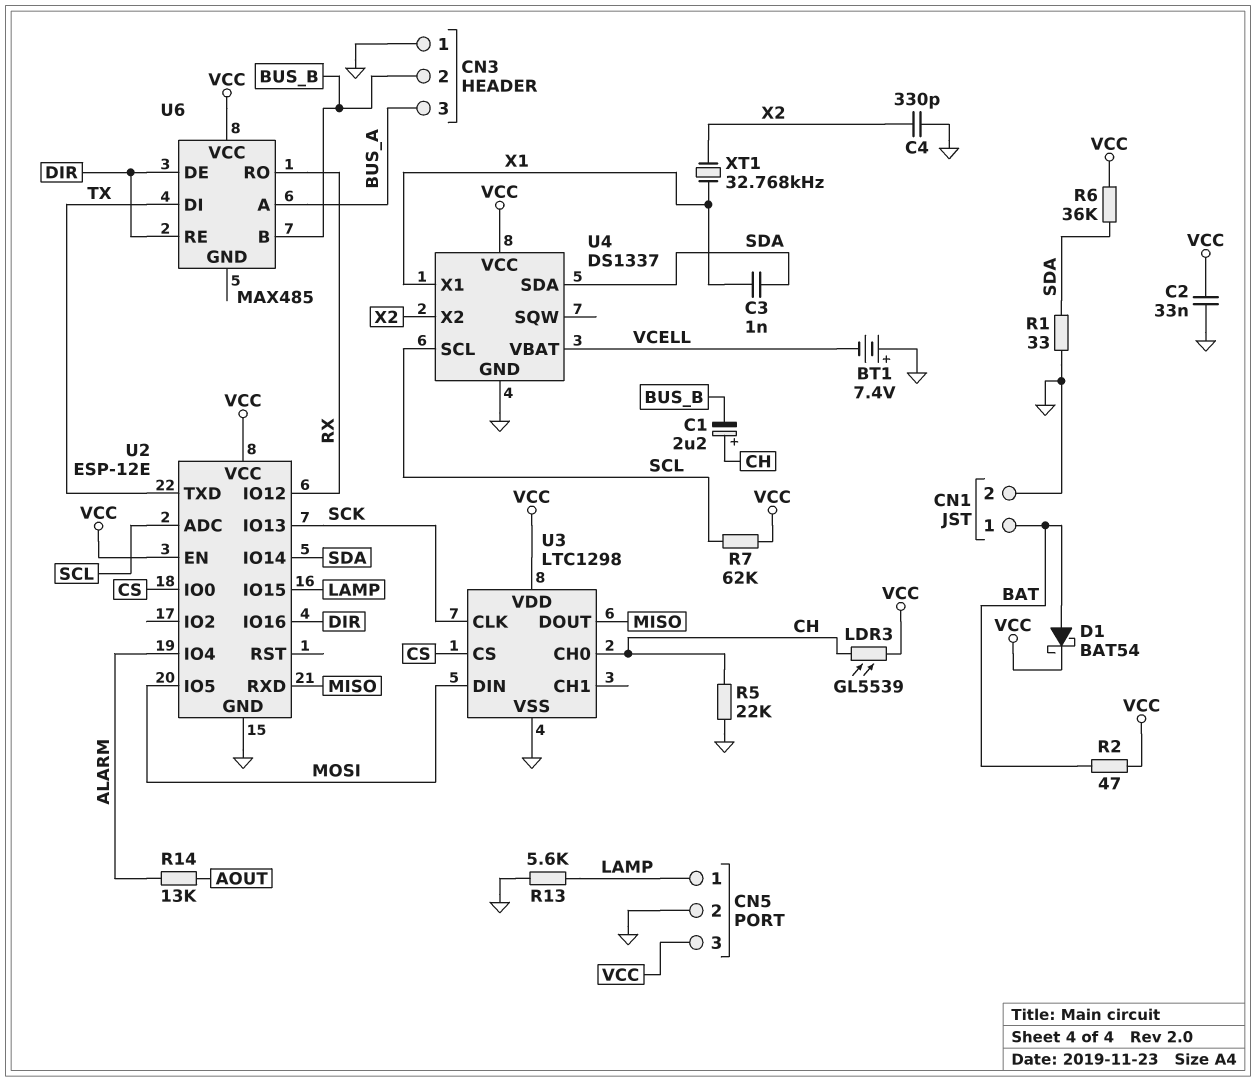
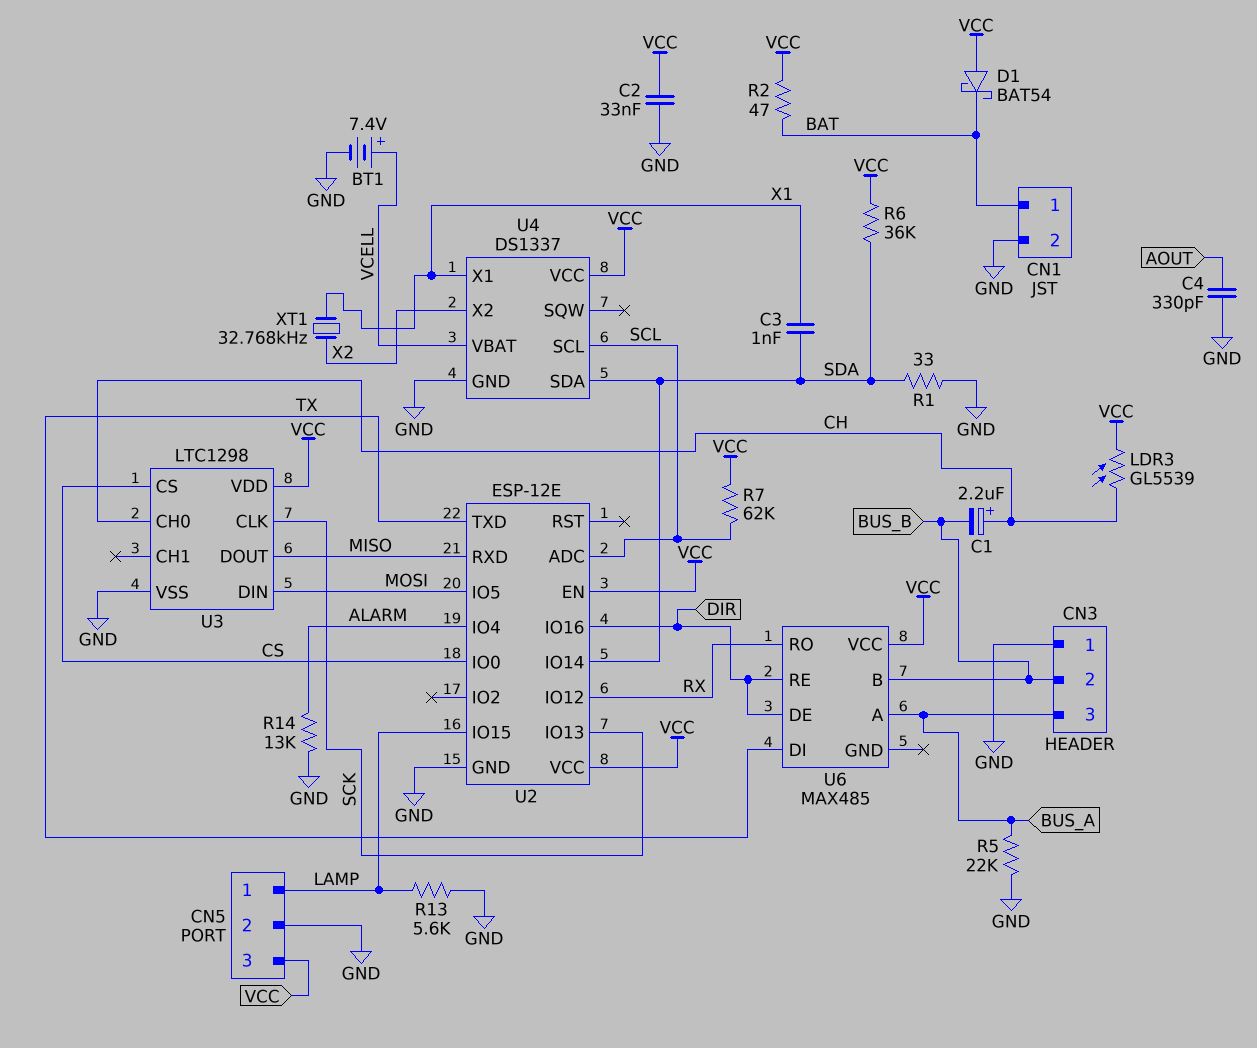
BT1: 7.4V (plus GND, minus VCELL) -> 7.4V (plus VCELL, minus GND)
C4: 330pF (GND, X2) -> 330pF (AOUT, GND)
D1: schottky BAT54 (A BAT, K VCC) -> schottky BAT54 (A VCC, K BAT)
R5: 22k (CH, GND) -> 22k (BUS_A, GND)
R14: 13k (ALARM, AOUT) -> 13k (ALARM, GND)

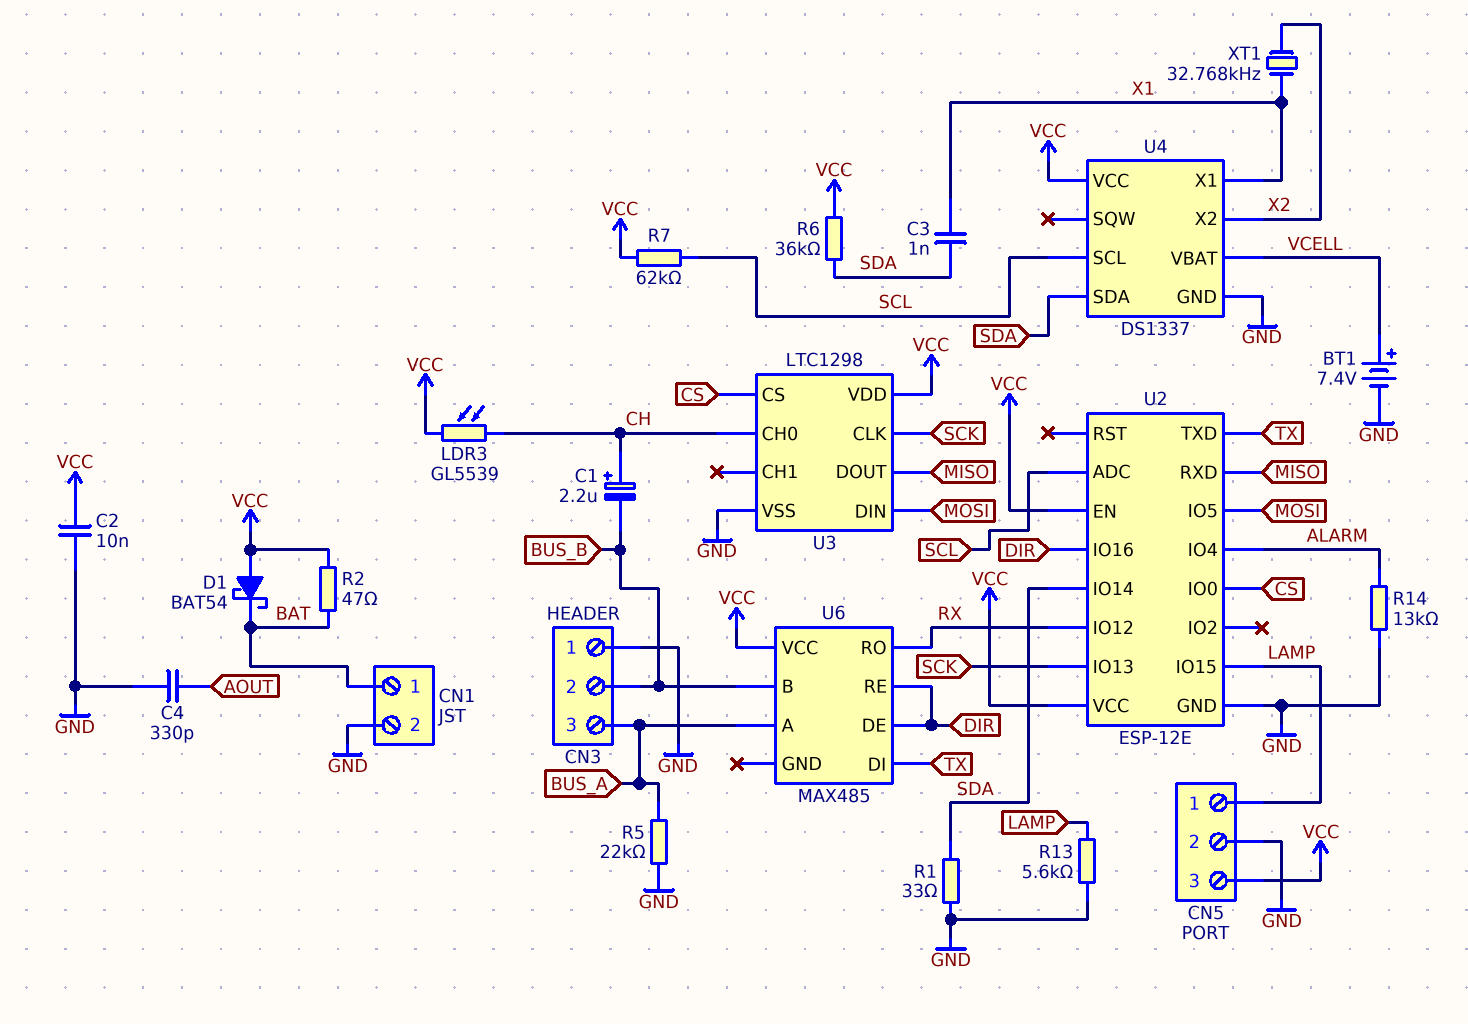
C2: 33nF (GND, VCC) -> 10nF (GND, VCC)

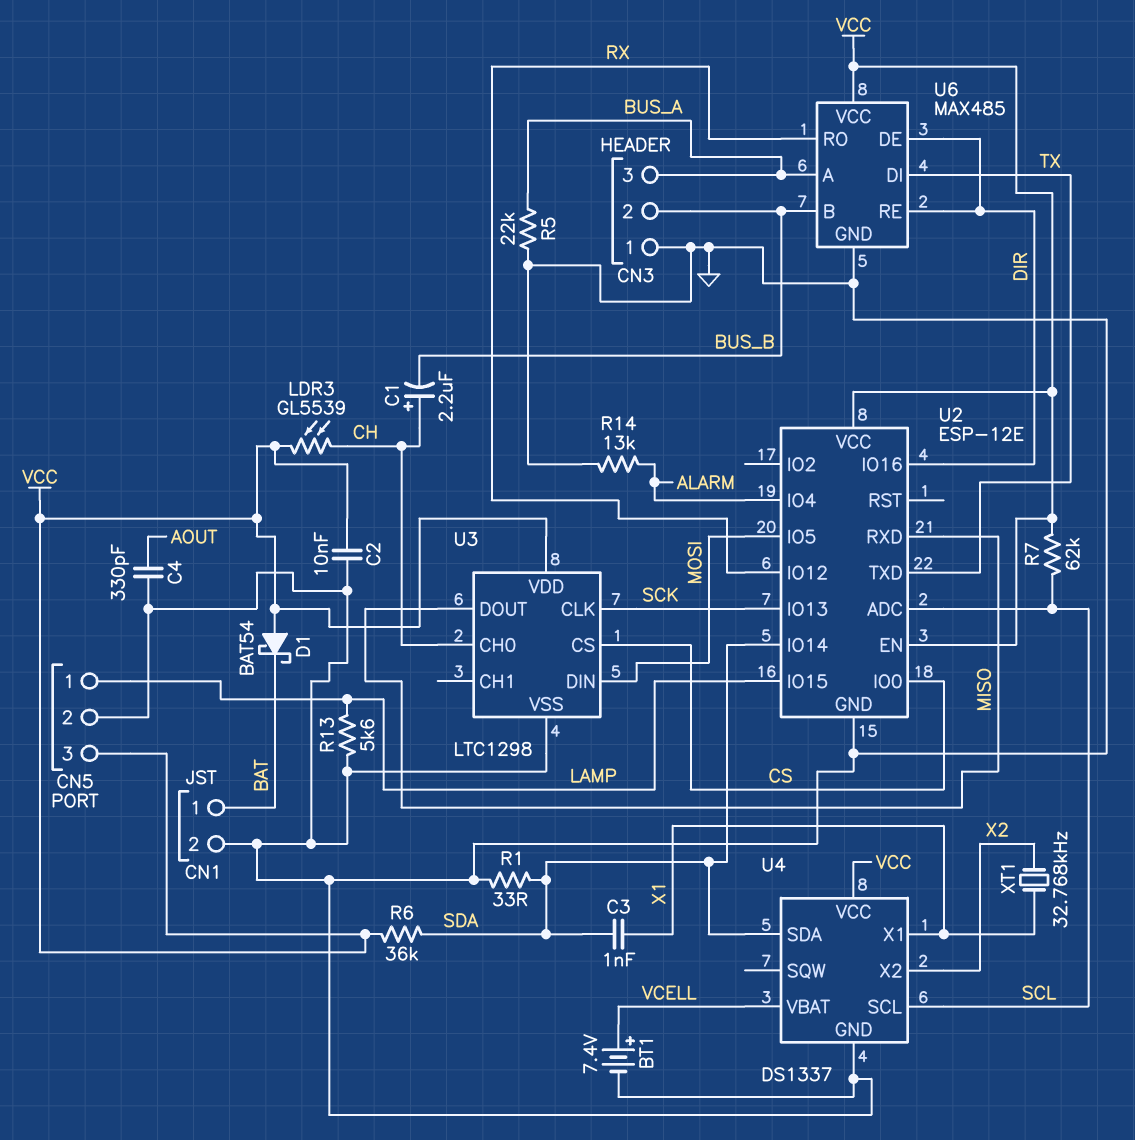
R2: 47 (BAT, VCC) -> none
U6 pin GND: none -> GND

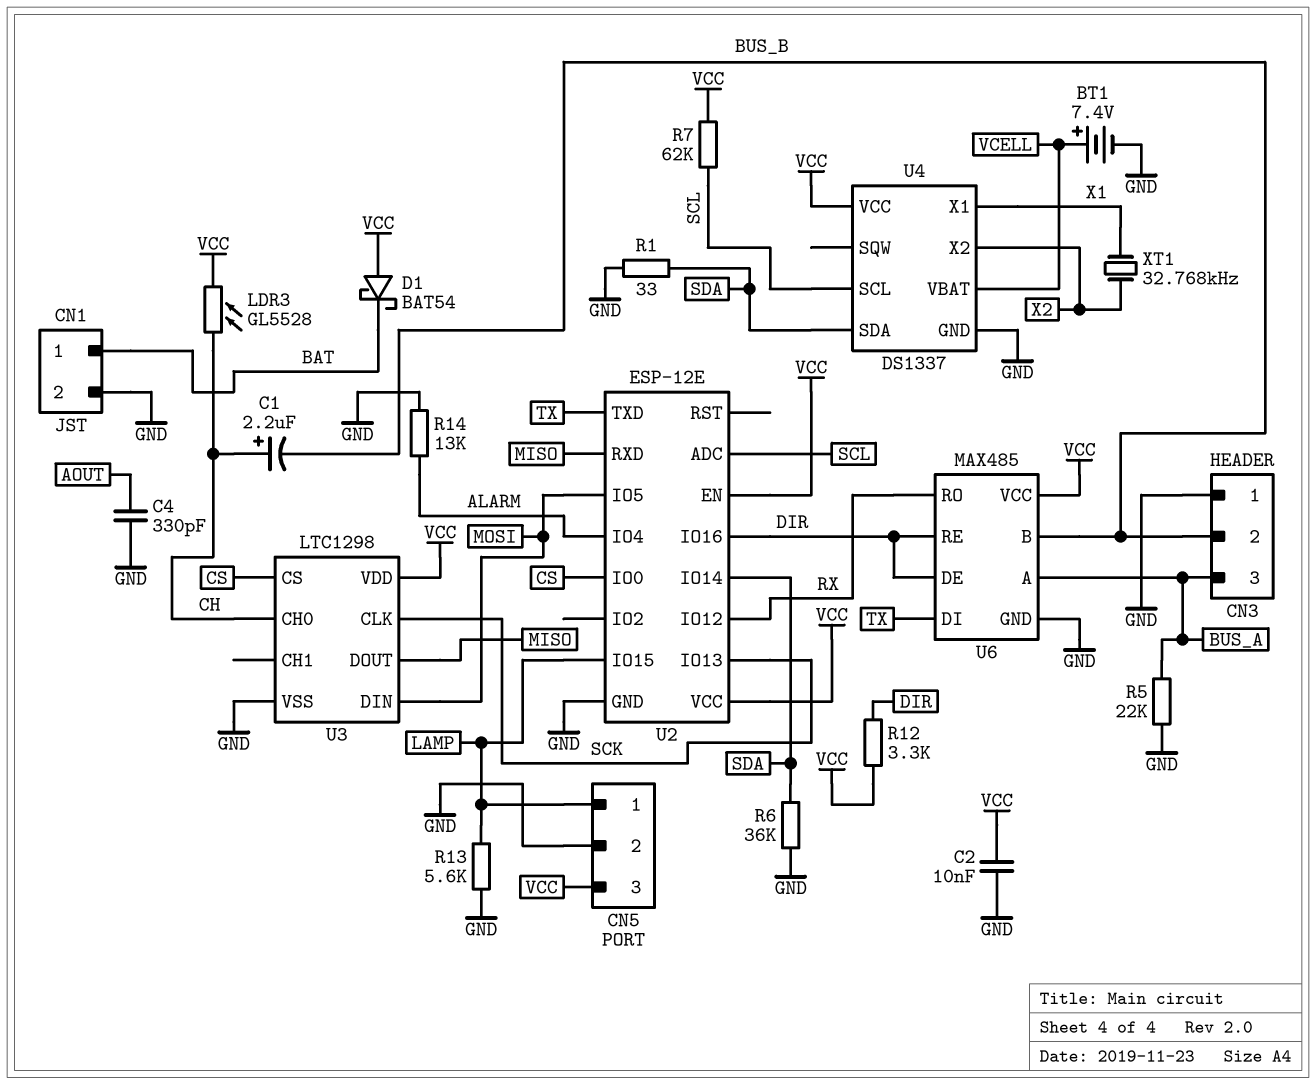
C3: 1nF (SDA, X1) -> none
LDR3: GL5539 (CH, VCC) -> GL5528 (CH, VCC)
R6: 36k (SDA, VCC) -> 36k (GND, SDA)
R12: none -> 3.3k (DIR, VCC)

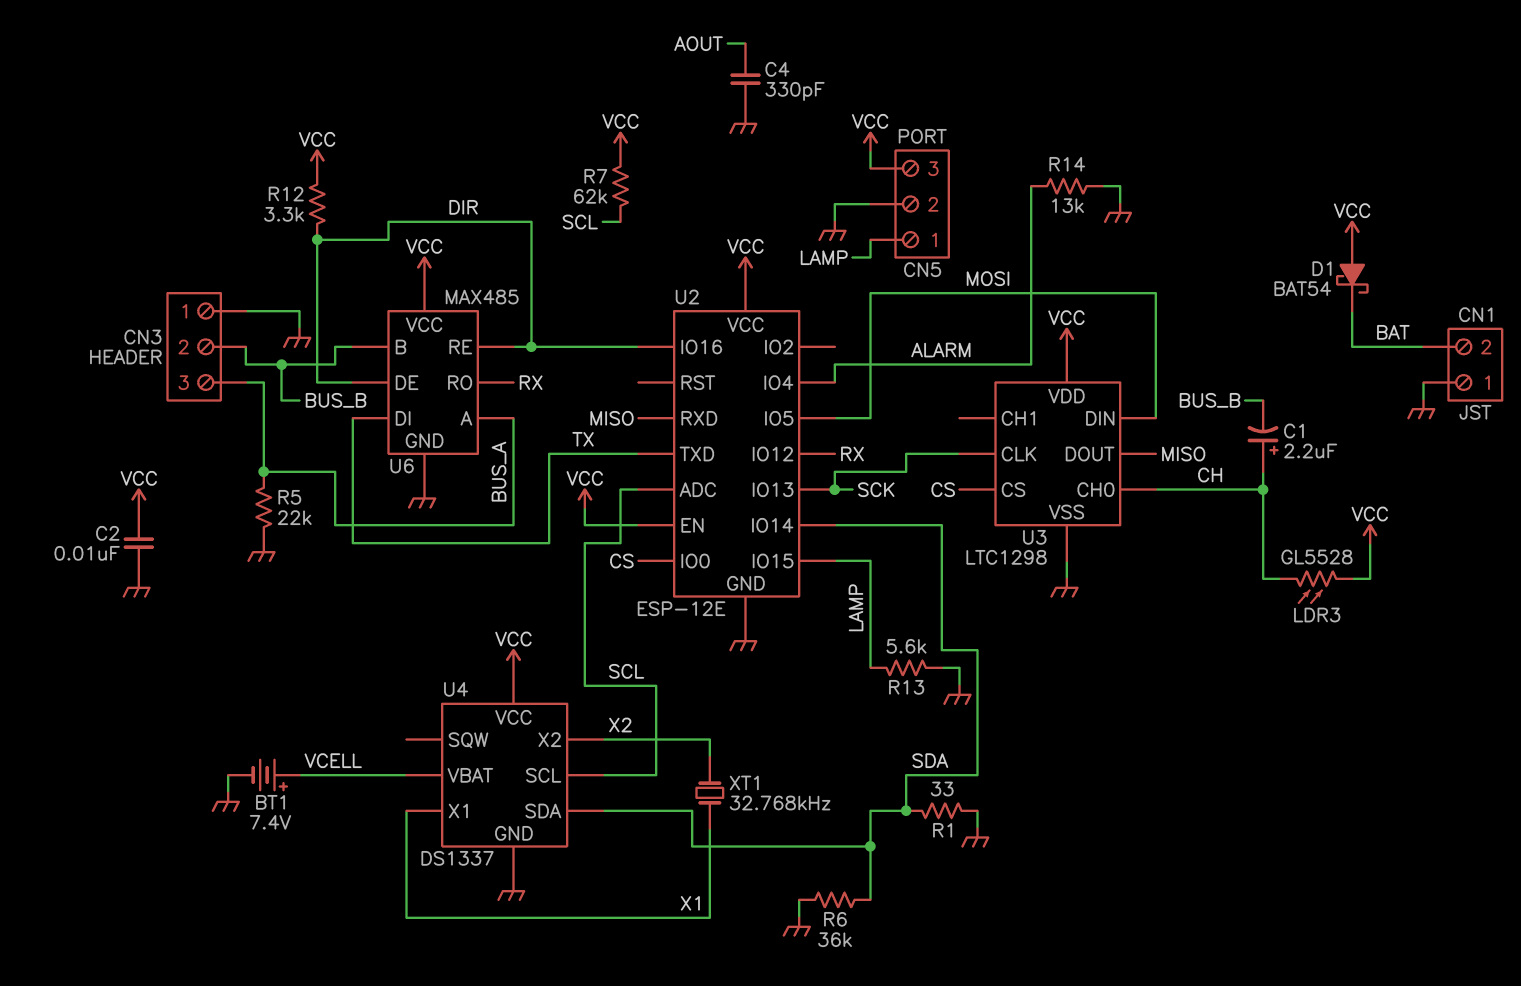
CN1 pin 1: BAT -> GND
CN1 pin 2: GND -> BAT

